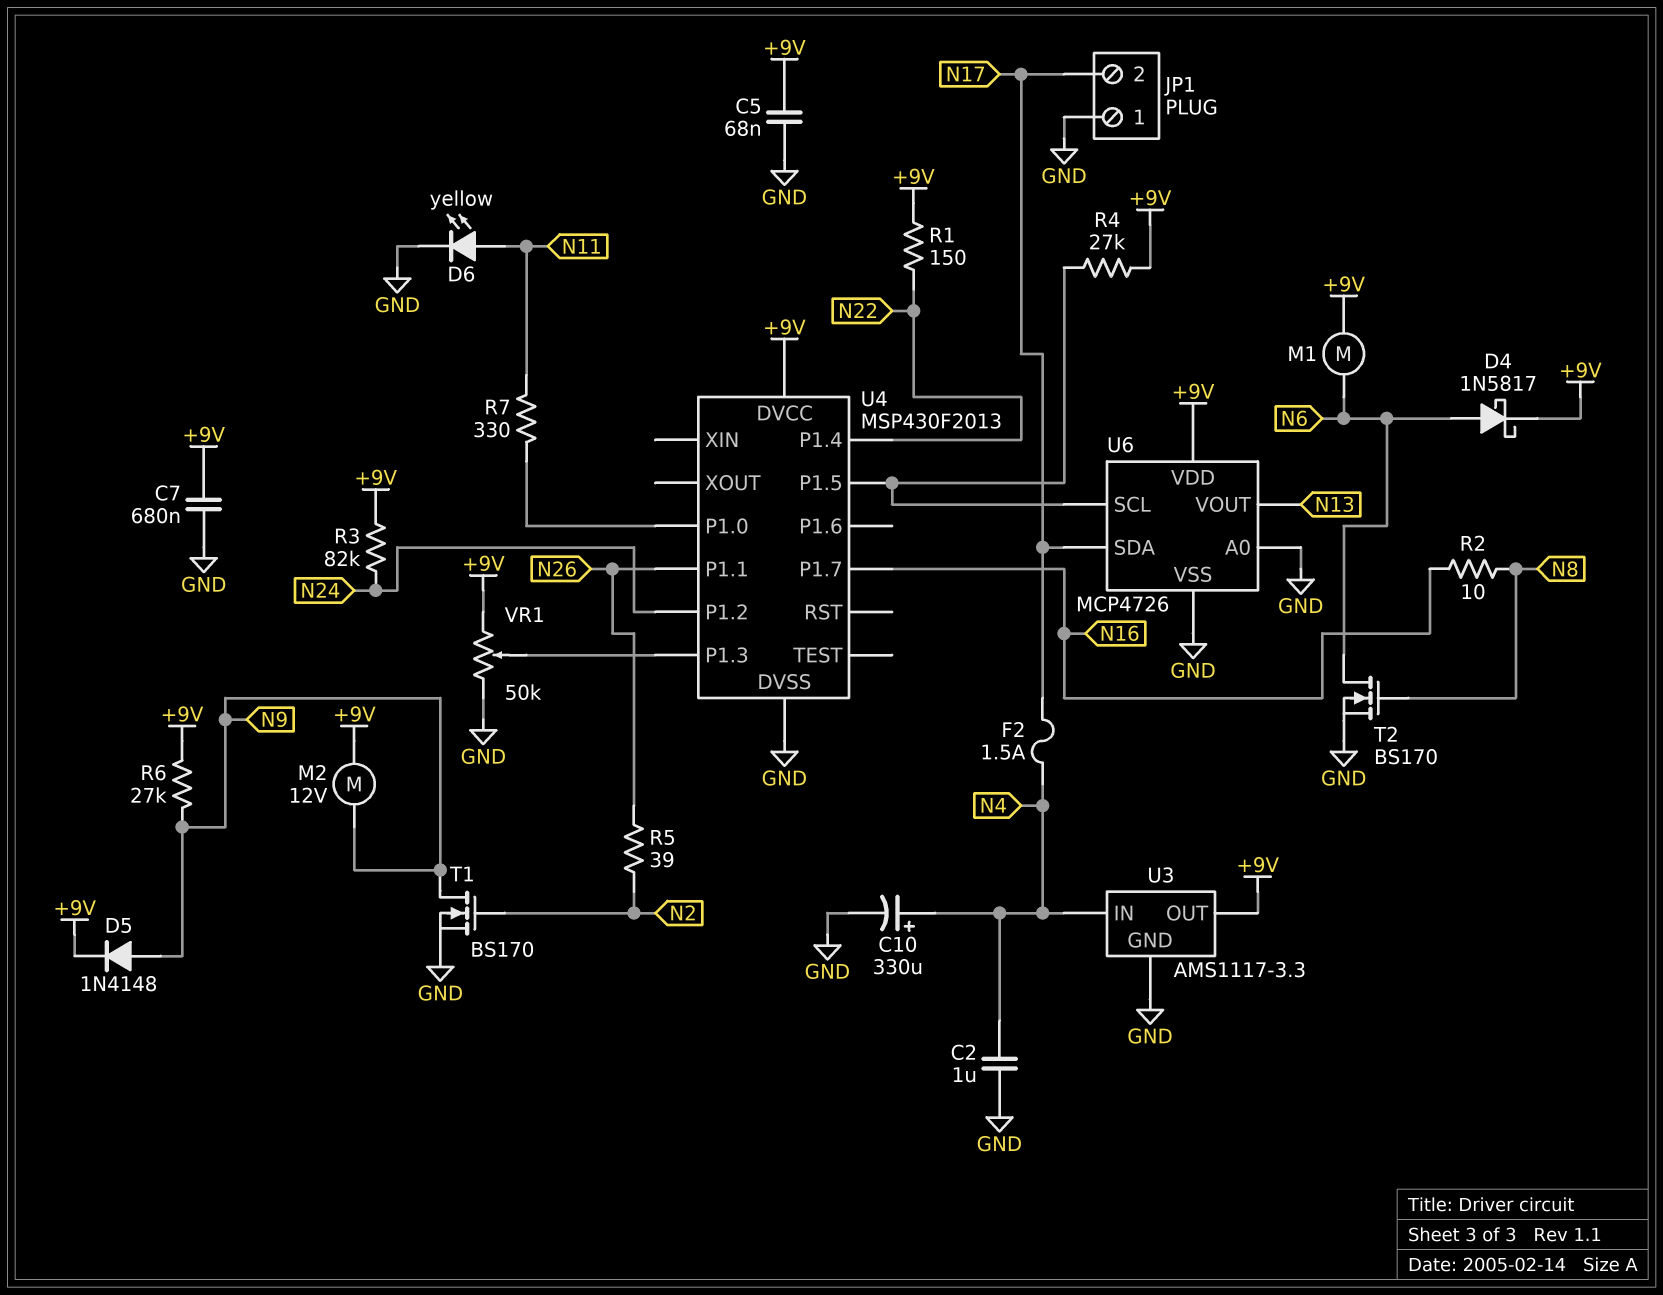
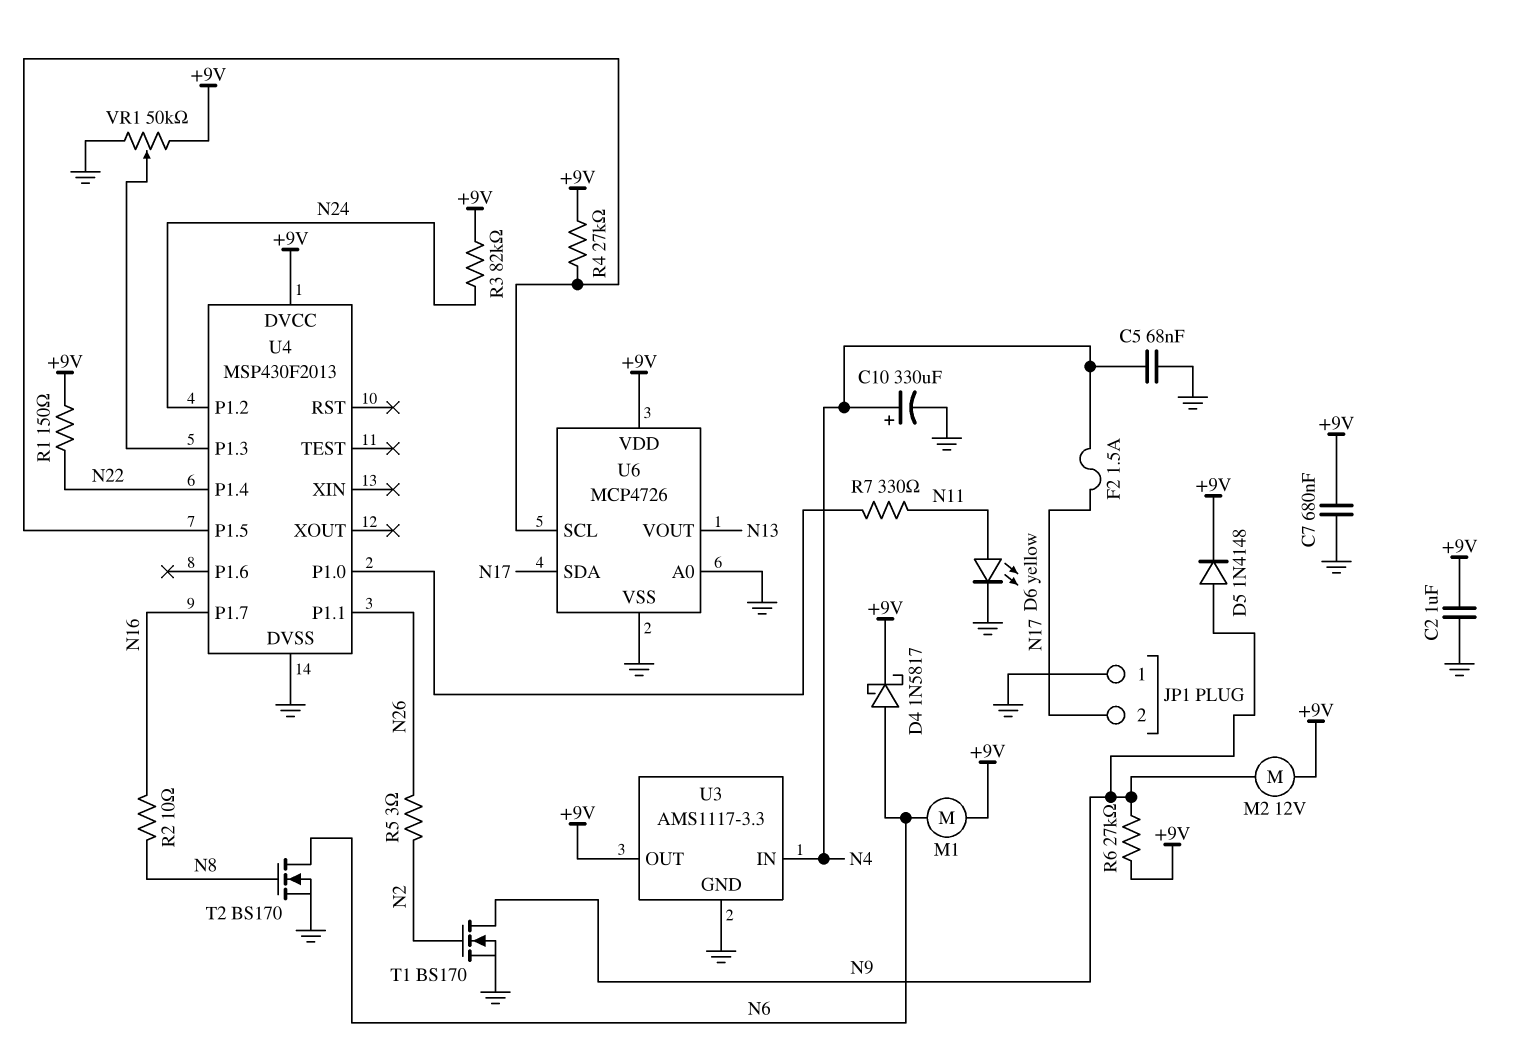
C2: 1uF (GND, N4) -> 1uF (+9V, GND)
C5: 68nF (+9V, GND) -> 68nF (GND, N4)
R5: 39 (N2, N26) -> 3 (N2, N26)

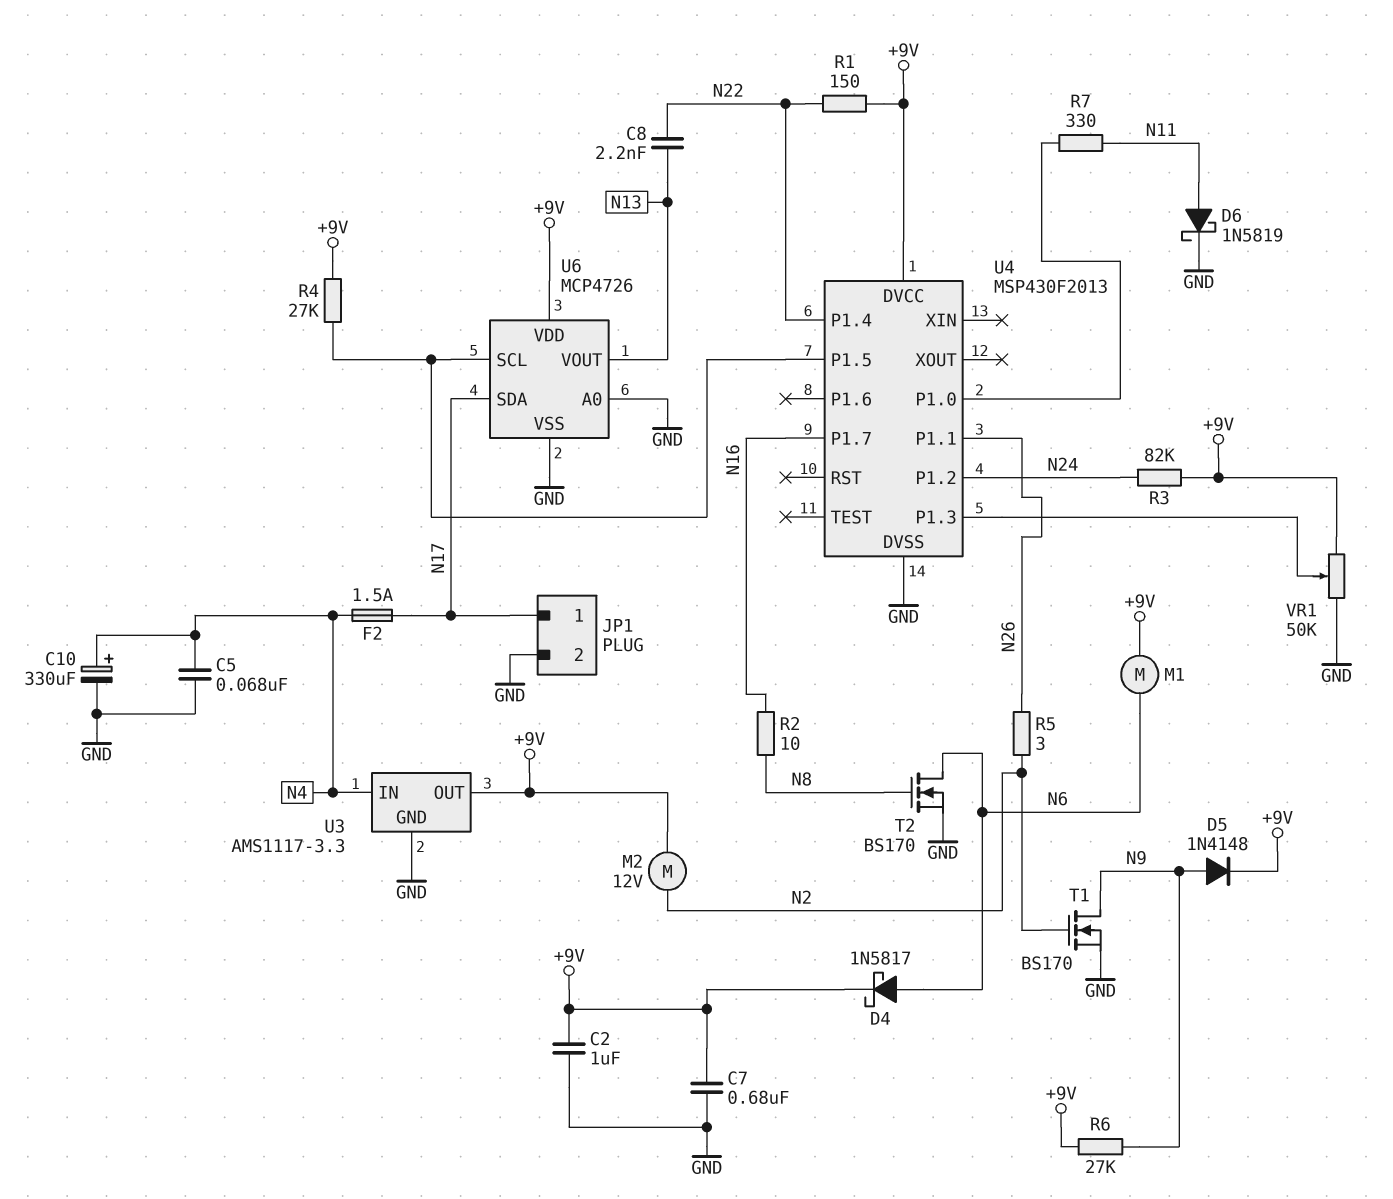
C8: none -> 2.2nF (N13, N22)
D6: LED yellow (A N11, K GND) -> schottky 1N5819 (A N11, K GND)
JP1 pin 1: GND -> N17
JP1 pin 2: N17 -> GND
M2: motor 12V (+9V, N9) -> motor 12V (+9V, N2)

